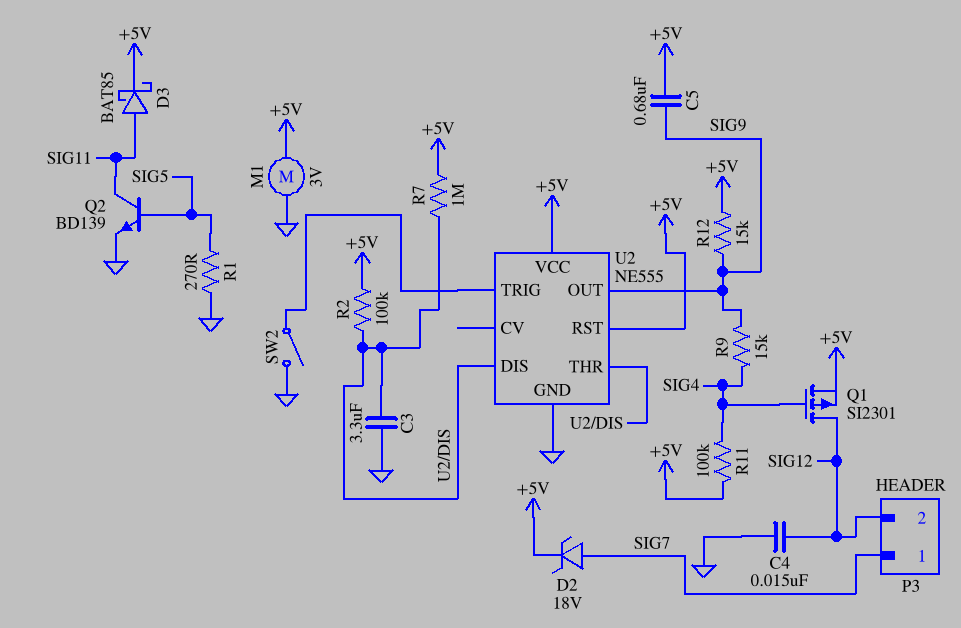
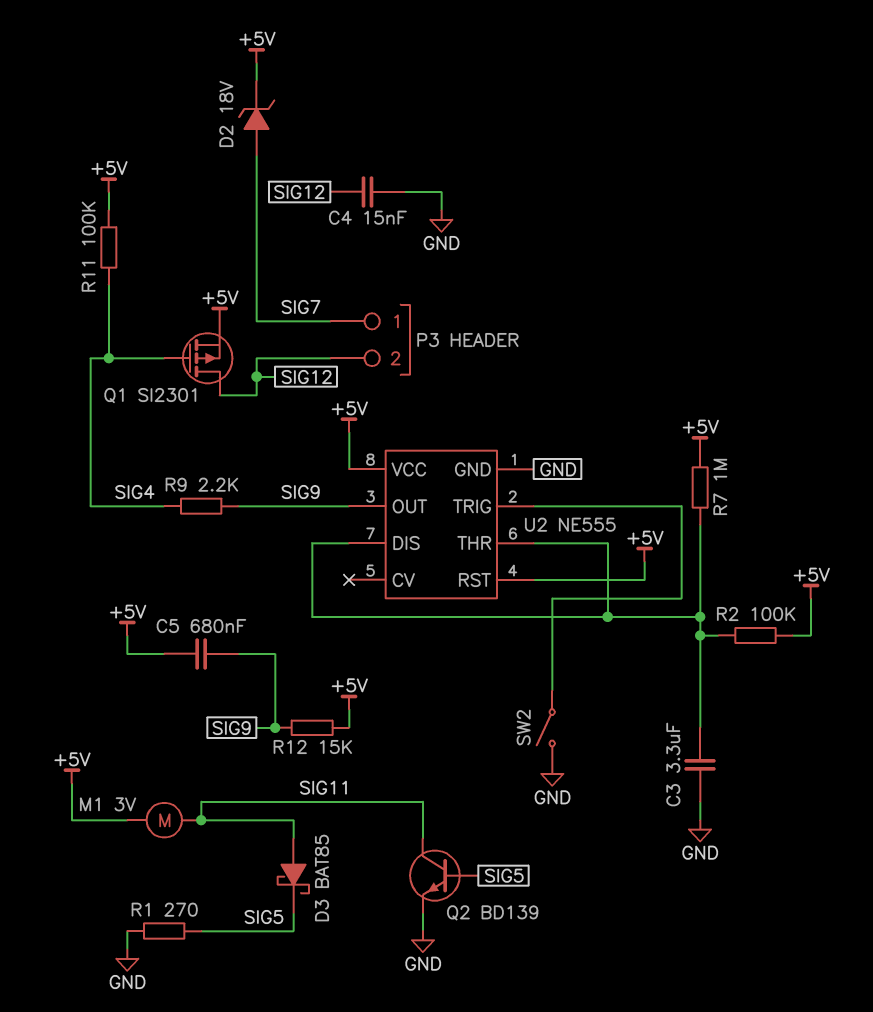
D3: schottky BAT85 (A SIG11, K +5V) -> schottky BAT85 (A SIG11, K SIG5)
M1: motor 3V (+5V, GND) -> motor 3V (+5V, SIG11)
R9: 15k (SIG4, SIG9) -> 2.2k (SIG4, SIG9)

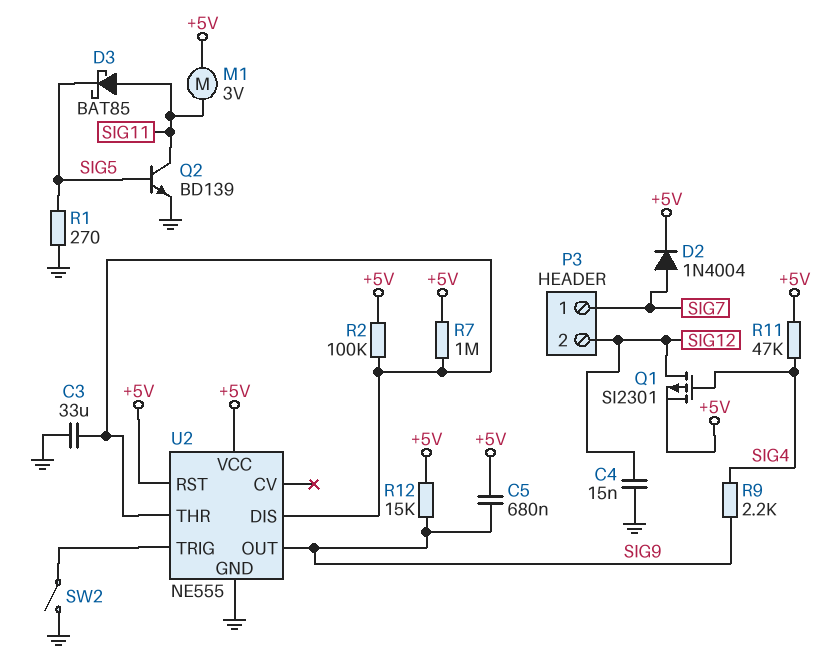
C3: 3.3uF (GND, U2/DIS) -> 33uF (GND, U2/DIS)
D2: zener 18V (A SIG7, K +5V) -> diode 1N4004 (A SIG7, K +5V)
R11: 100k (+5V, SIG4) -> 47k (+5V, SIG4)

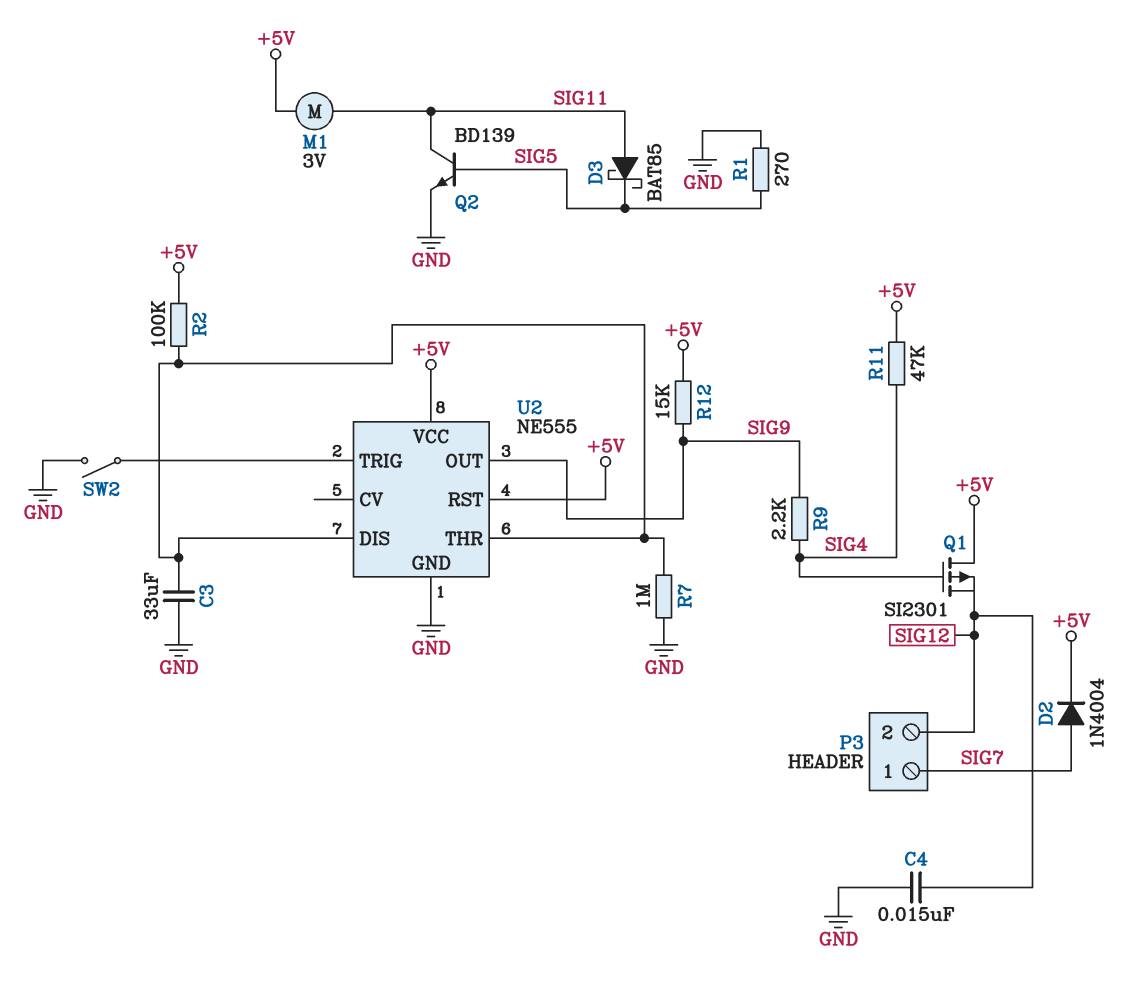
C5: 680nF (+5V, SIG9) -> none
Q1: PMOS SI2301 (G SIG4, D SIG12, S +5V) -> PMOS SI2301 (G SIG4, D +5V, S SIG12)
R7: 1M (+5V, U2/DIS) -> 1M (GND, U2/DIS)

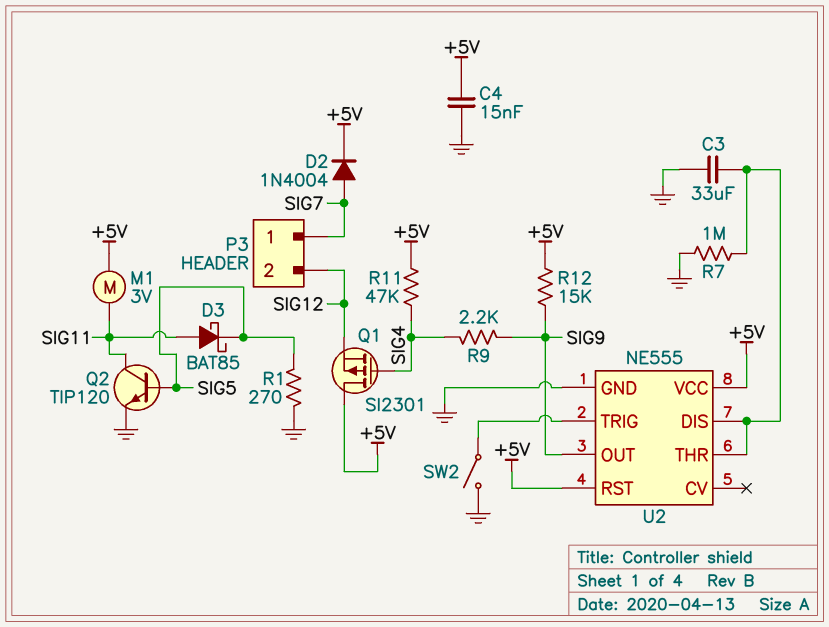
C4: 15nF (GND, SIG12) -> 15nF (+5V, GND)
Q2: NPN BD139 (B SIG5, C SIG11, E GND) -> NPN TIP120 (B SIG5, C SIG11, E GND)
R2: 100k (+5V, U2/DIS) -> none

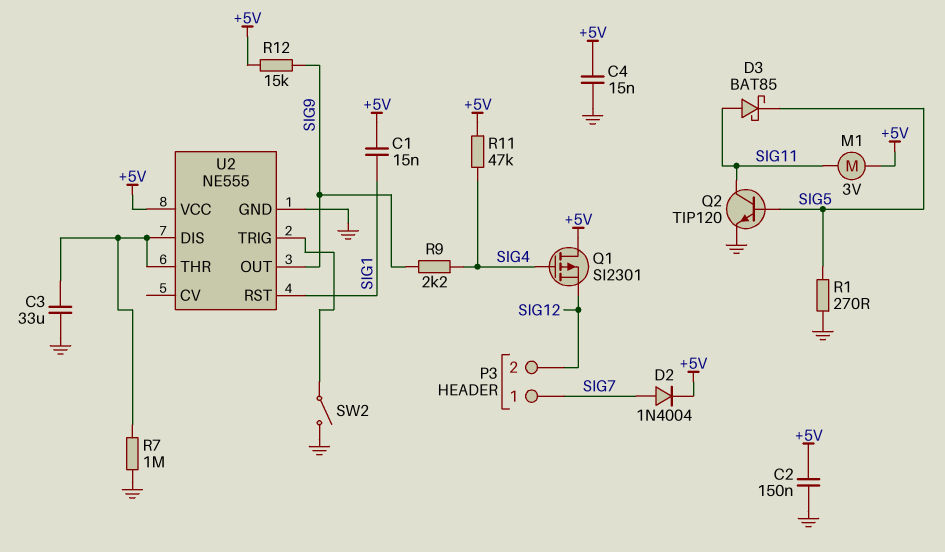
C1: none -> 15nF (+5V, SIG1)
C2: none -> 150nF (+5V, GND)
U2 pin RST: +5V -> SIG1

